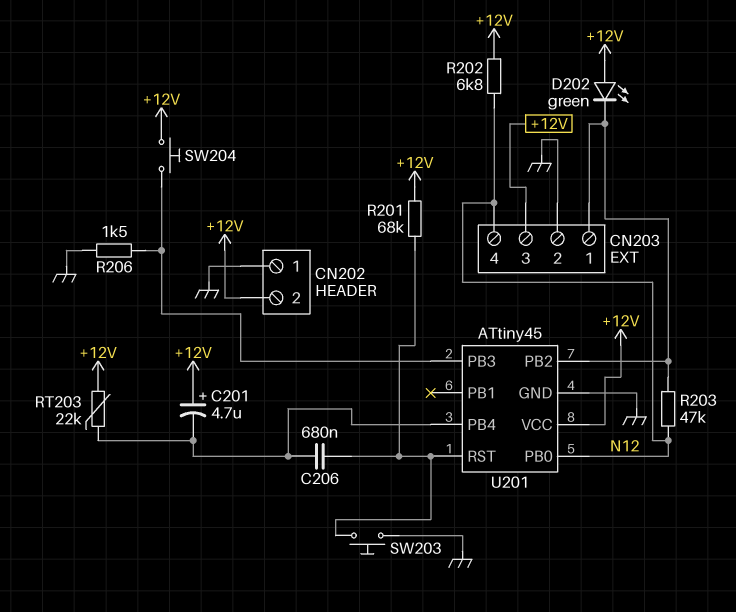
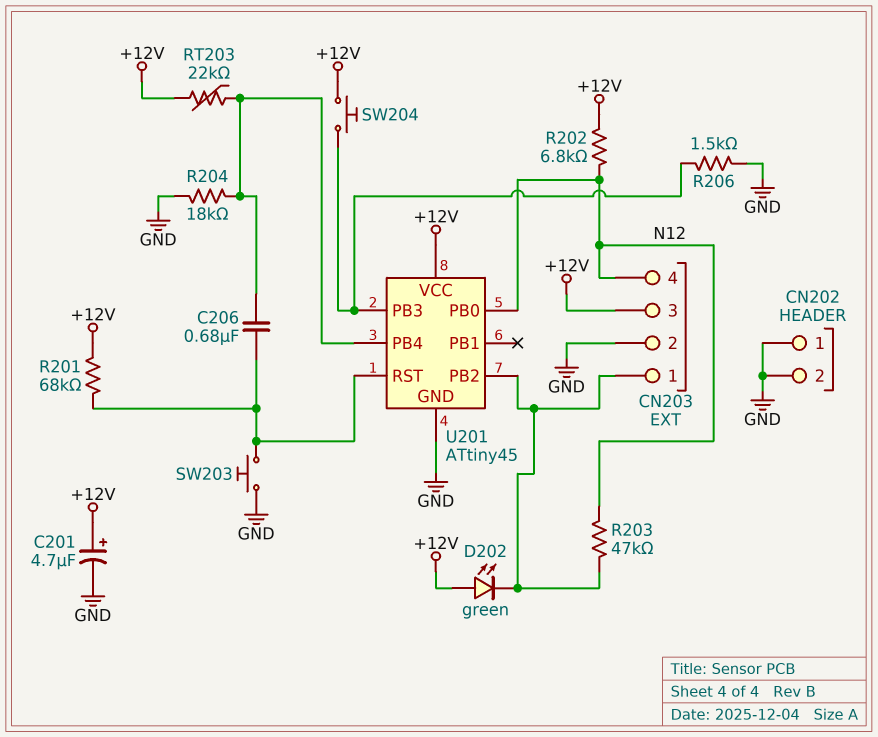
C201: 4.7uF (plus +12V, minus U201/PB4) -> 4.7uF (plus +12V, minus GND)
CN202 pin 2: +12V -> GND
R204: none -> 18k (GND, U201/PB4)

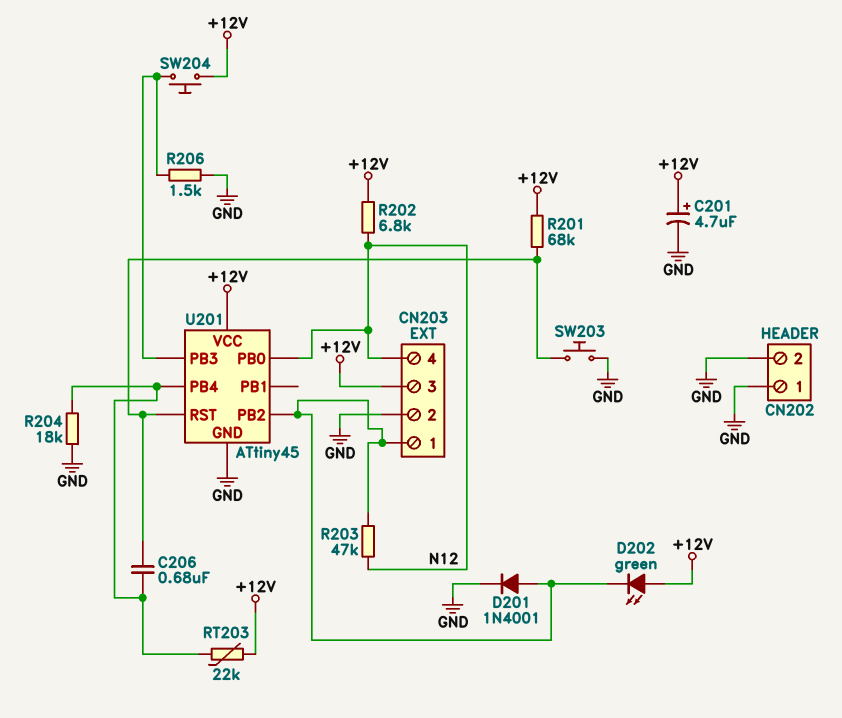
D201: none -> diode 1N4001 (A CN203/1, K GND)

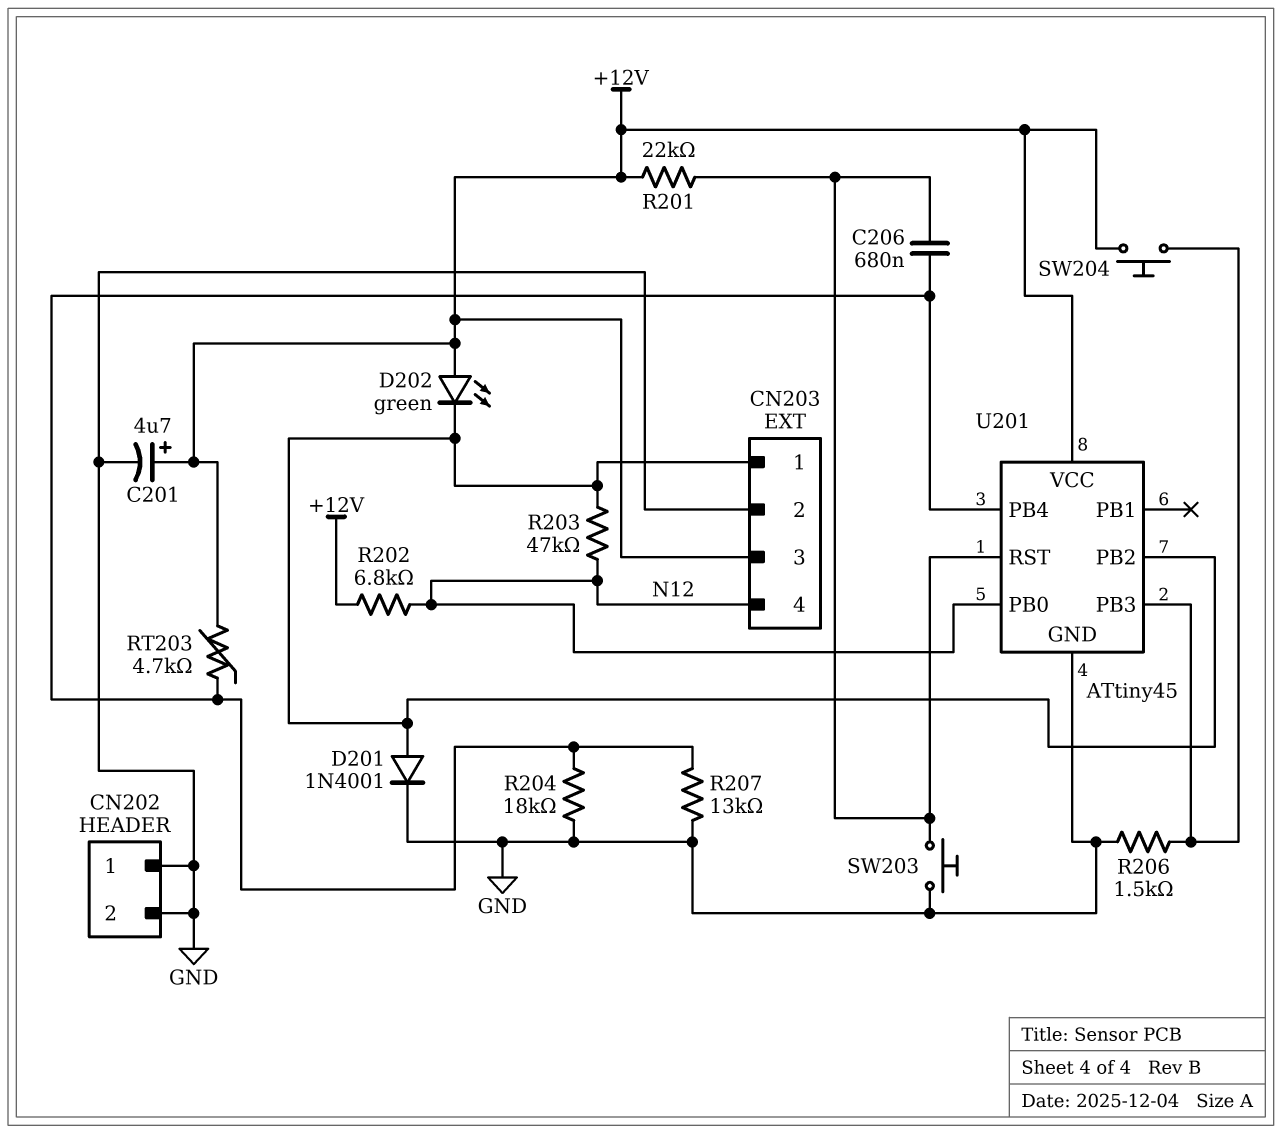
R201: 68k (+12V, U201/RST) -> 22k (+12V, U201/RST)
R207: none -> 13k (GND, U201/PB4)
RT203: 22k (+12V, U201/PB4) -> 4.7k (+12V, U201/PB4)

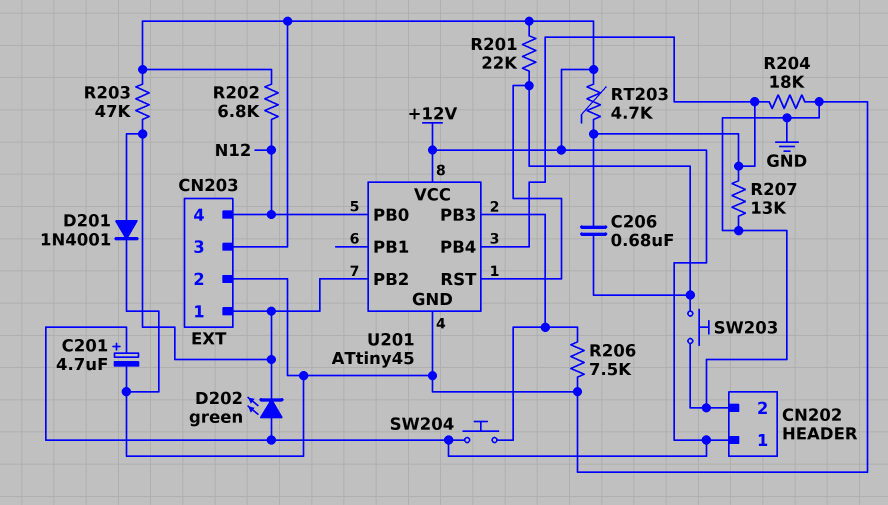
CN202 pin 1: GND -> +12V
R203: 47k (CN203/1, N12) -> 47k (+12V, CN203/1)
R206: 1.5k (GND, U201/PB3) -> 7.5k (GND, U201/PB3)

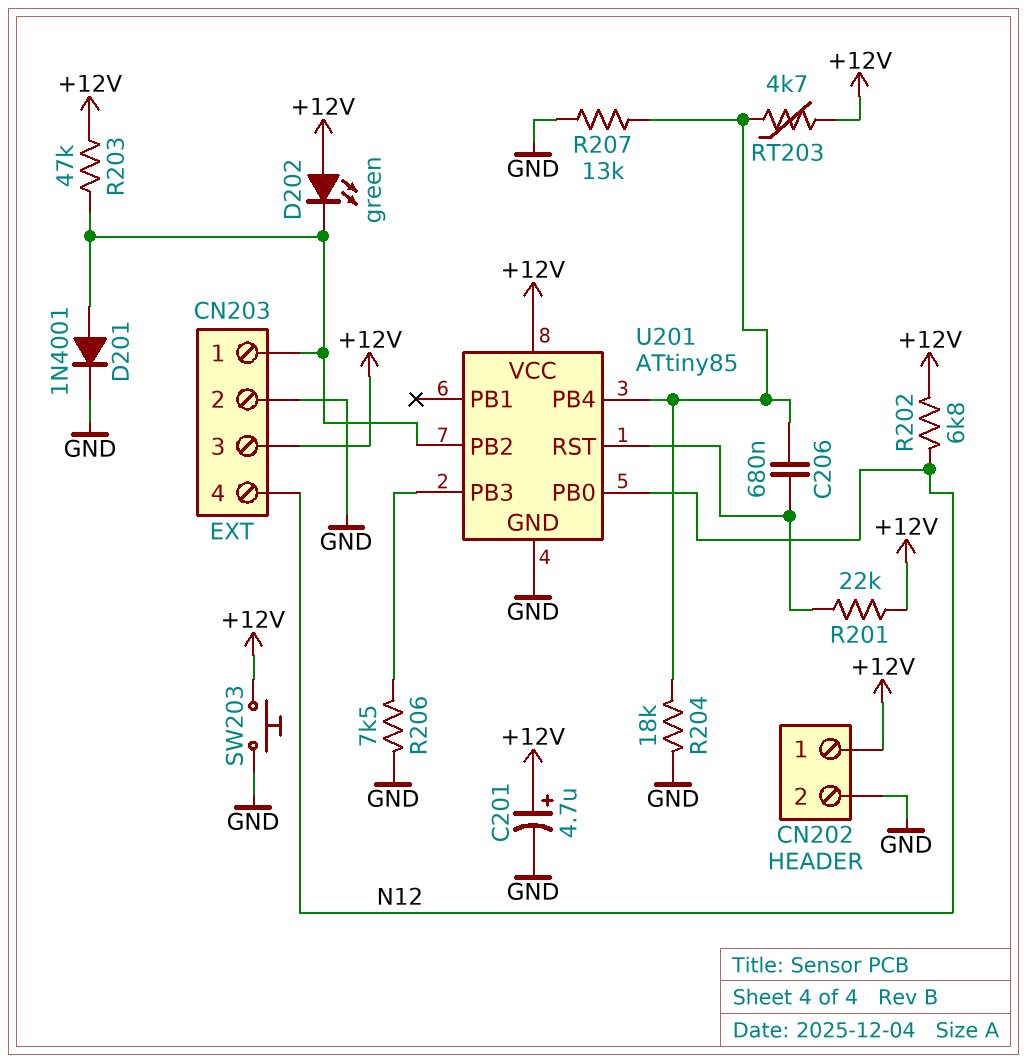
SW203: button (GND, U201/RST) -> button (+12V, GND)
SW204: button (+12V, U201/PB3) -> none
U201: ATtiny45 -> ATtiny85

